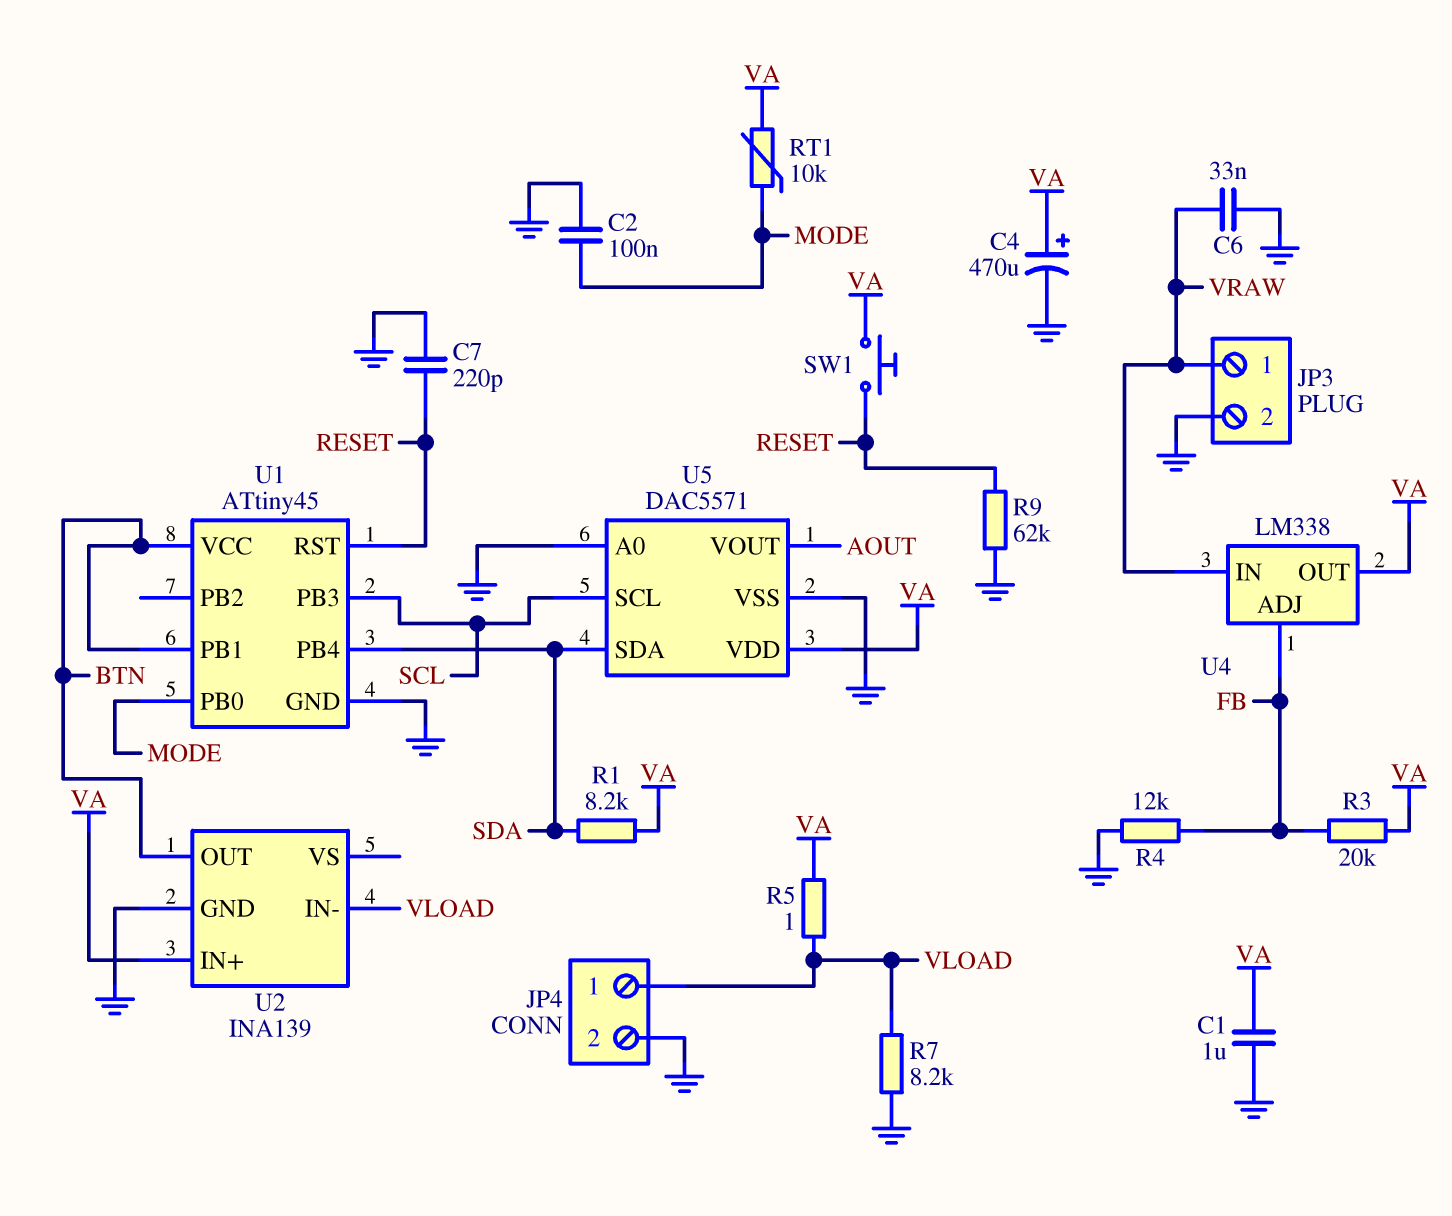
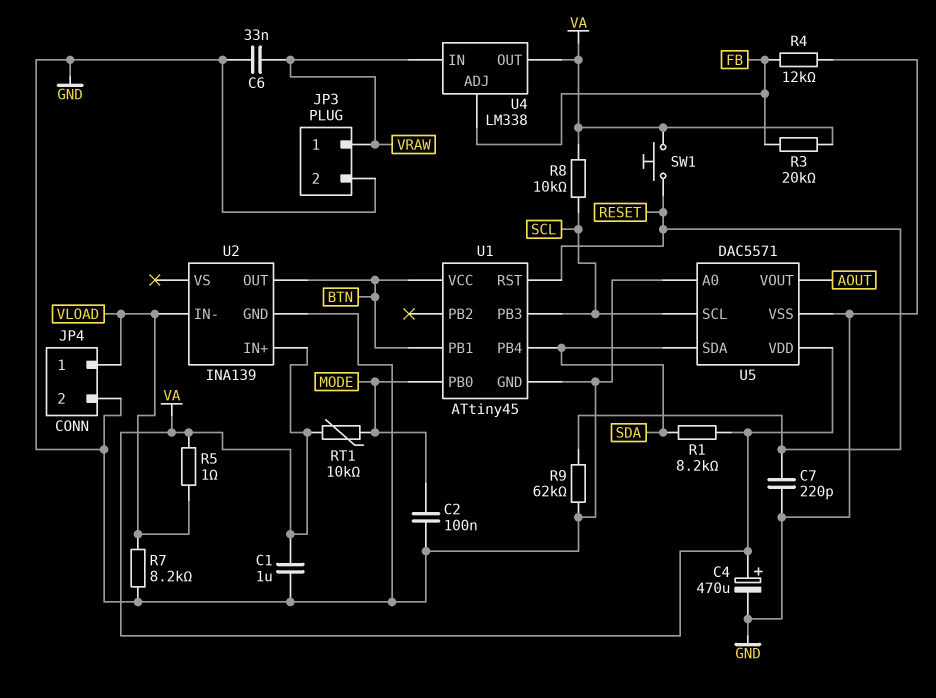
R8: none -> 10k (SCL, VA)

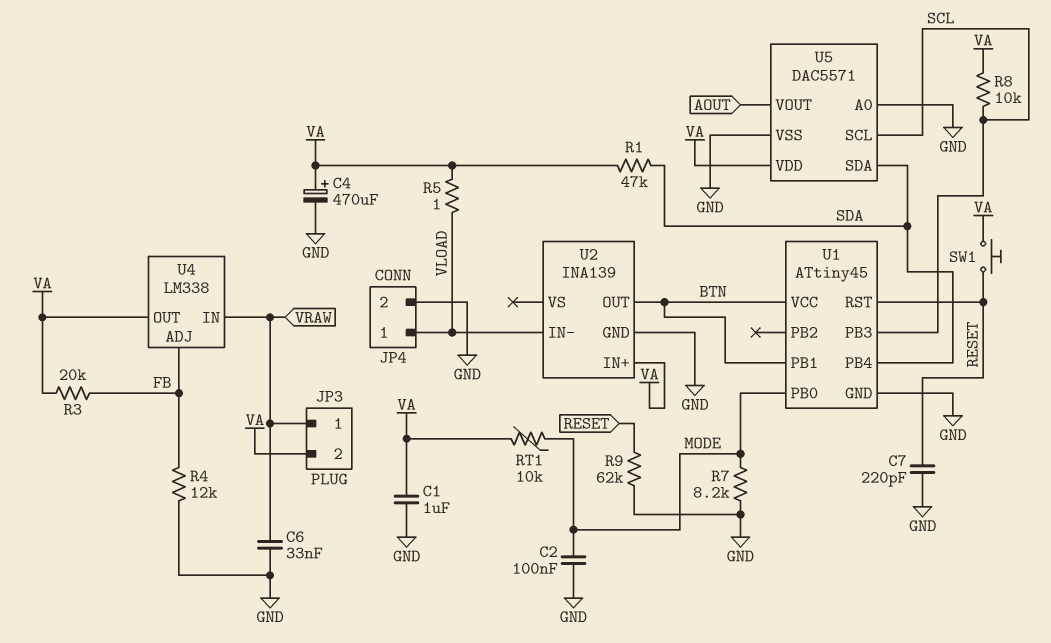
JP3 pin 2: GND -> VA
R1: 8.2k (SDA, VA) -> 47k (SDA, VA)
R7: 8.2k (GND, VLOAD) -> 8.2k (GND, MODE)

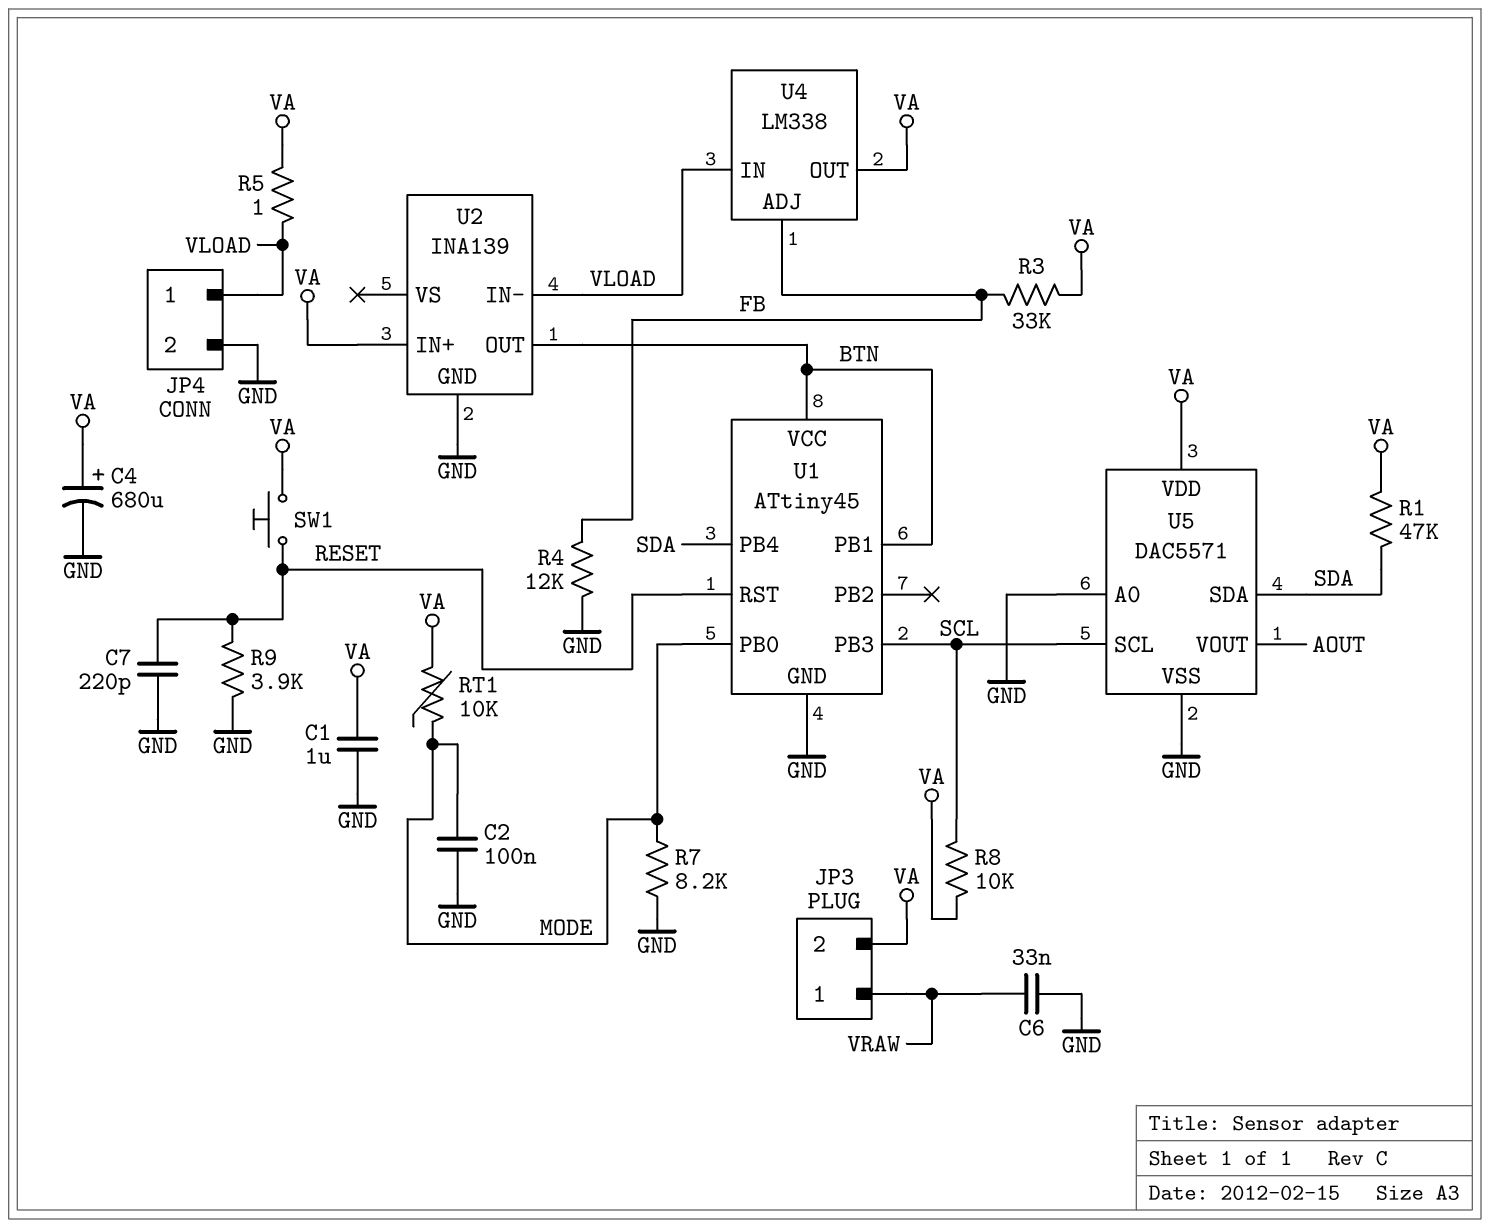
C4: 470uF (plus VA, minus GND) -> 680uF (plus VA, minus GND)
R3: 20k (FB, VA) -> 33k (FB, VA)
R9: 62k (GND, RESET) -> 3.9k (GND, RESET)
U4 pin IN: VRAW -> VLOAD

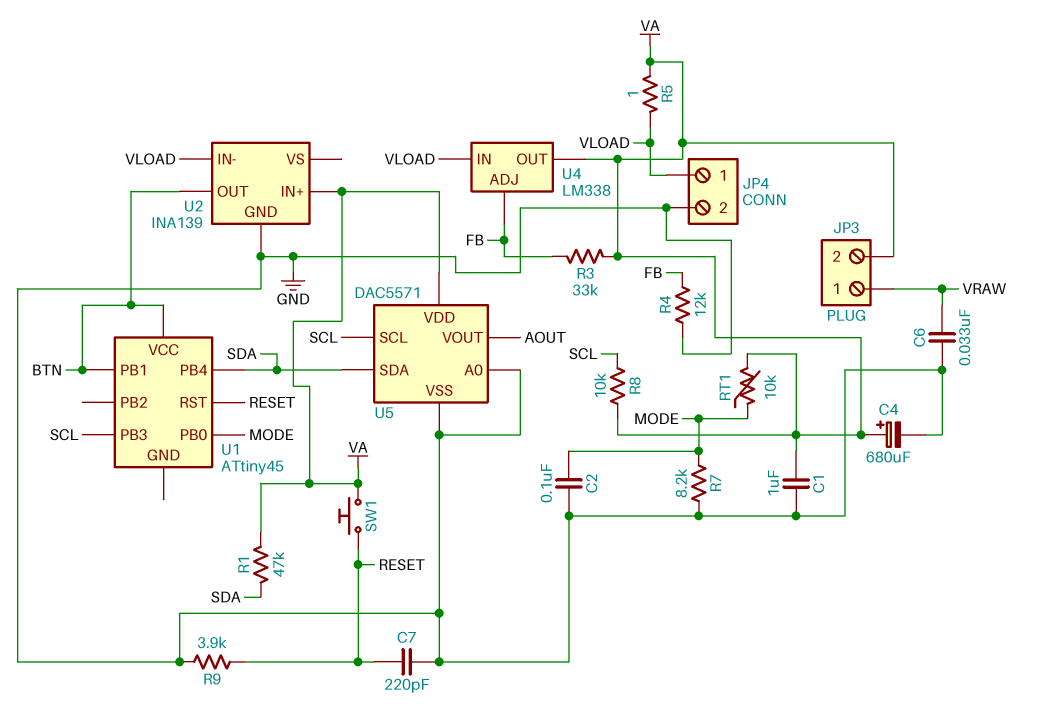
U1 pin GND: GND -> none

